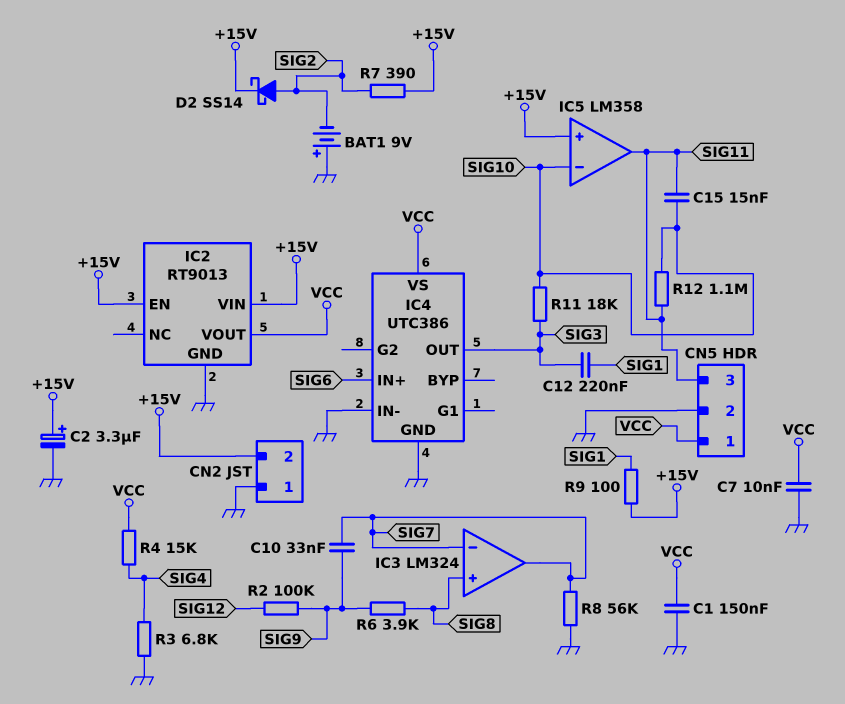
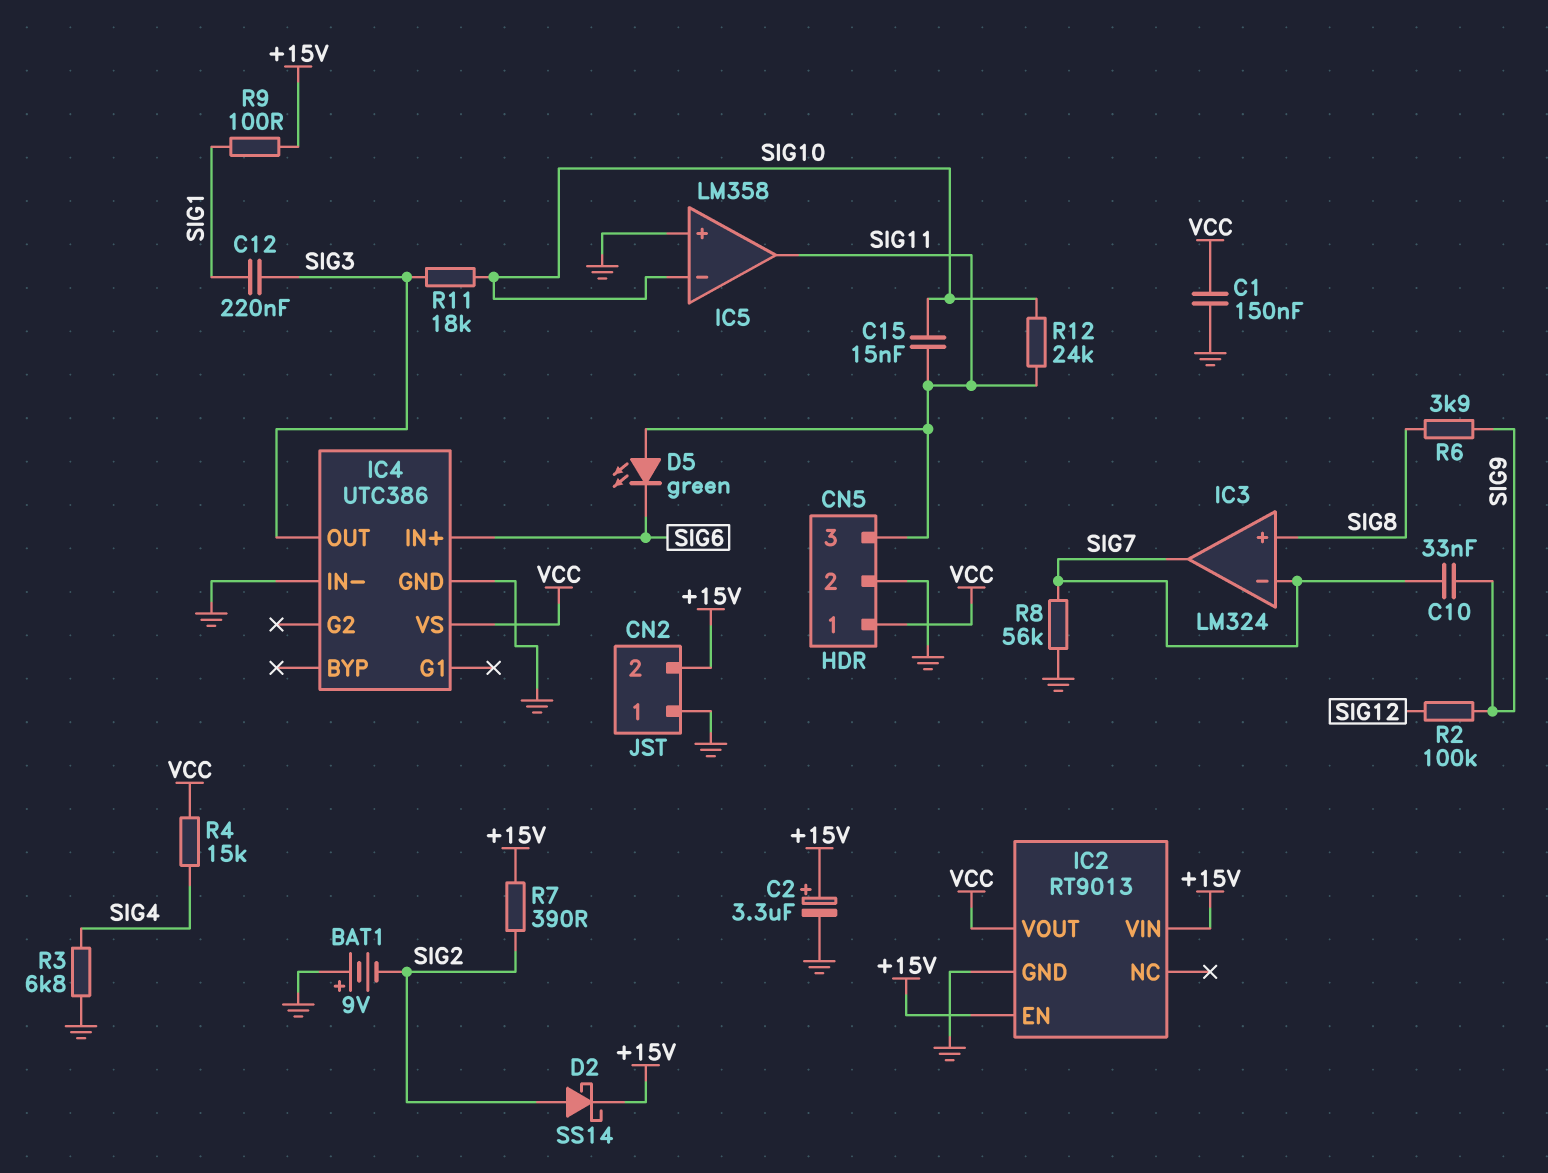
C7: 10nF (GND, VCC) -> none
D5: none -> LED green (A SIG11, K SIG6)
IC5 pin in+: +15V -> GND
R12: 1.1M (SIG10, SIG11) -> 24k (SIG10, SIG11)

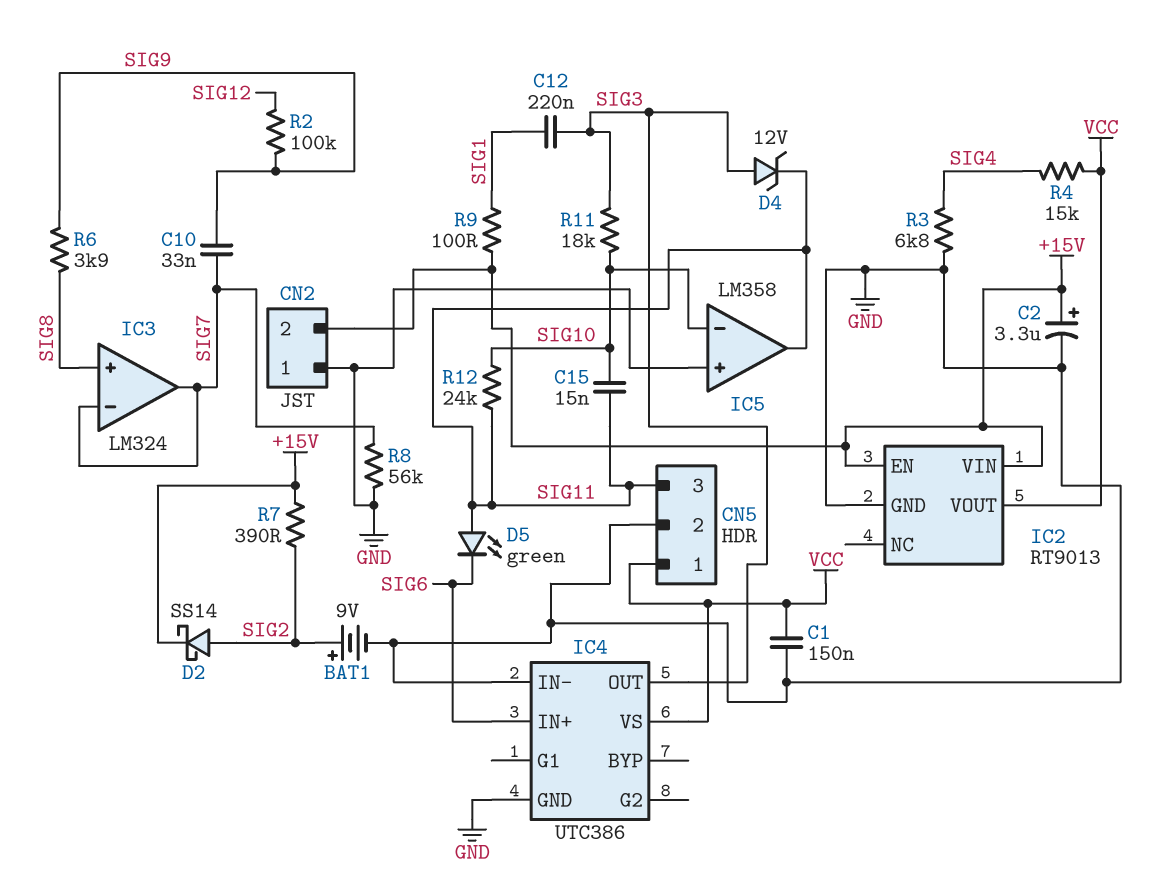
BAT1: 9V (plus GND, minus SIG2) -> 9V (plus SIG2, minus GND)
D4: none -> zener 12V (A SIG3, K SIG11)

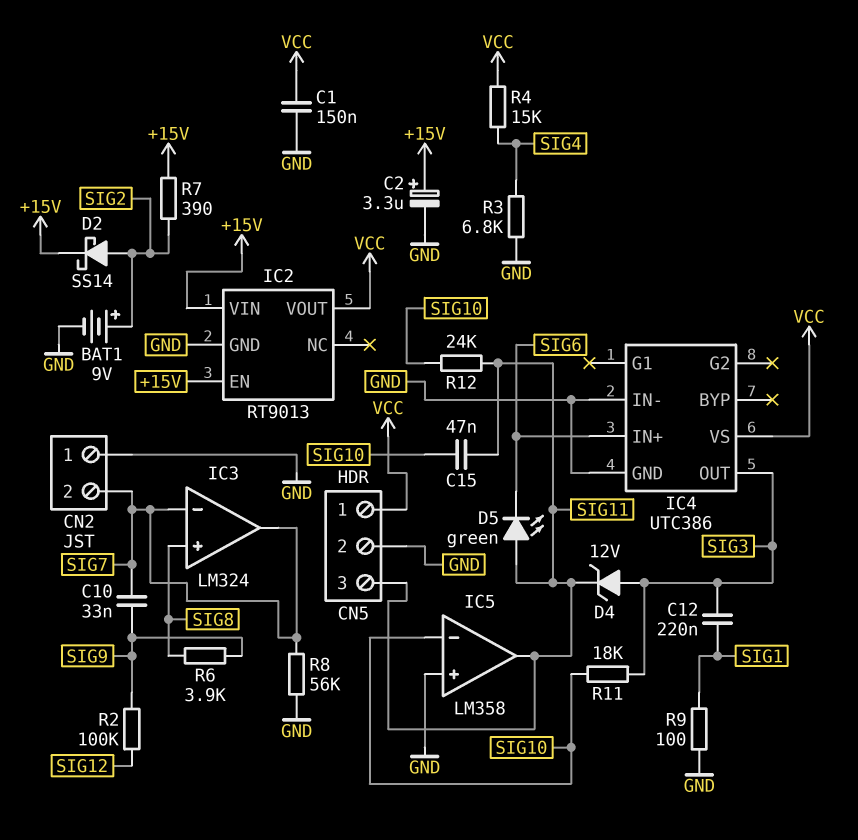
C15: 15nF (SIG10, SIG11) -> 47nF (SIG10, SIG11)
CN2 pin 2: +15V -> SIG7
R9: 100 (+15V, SIG1) -> 100 (GND, SIG1)

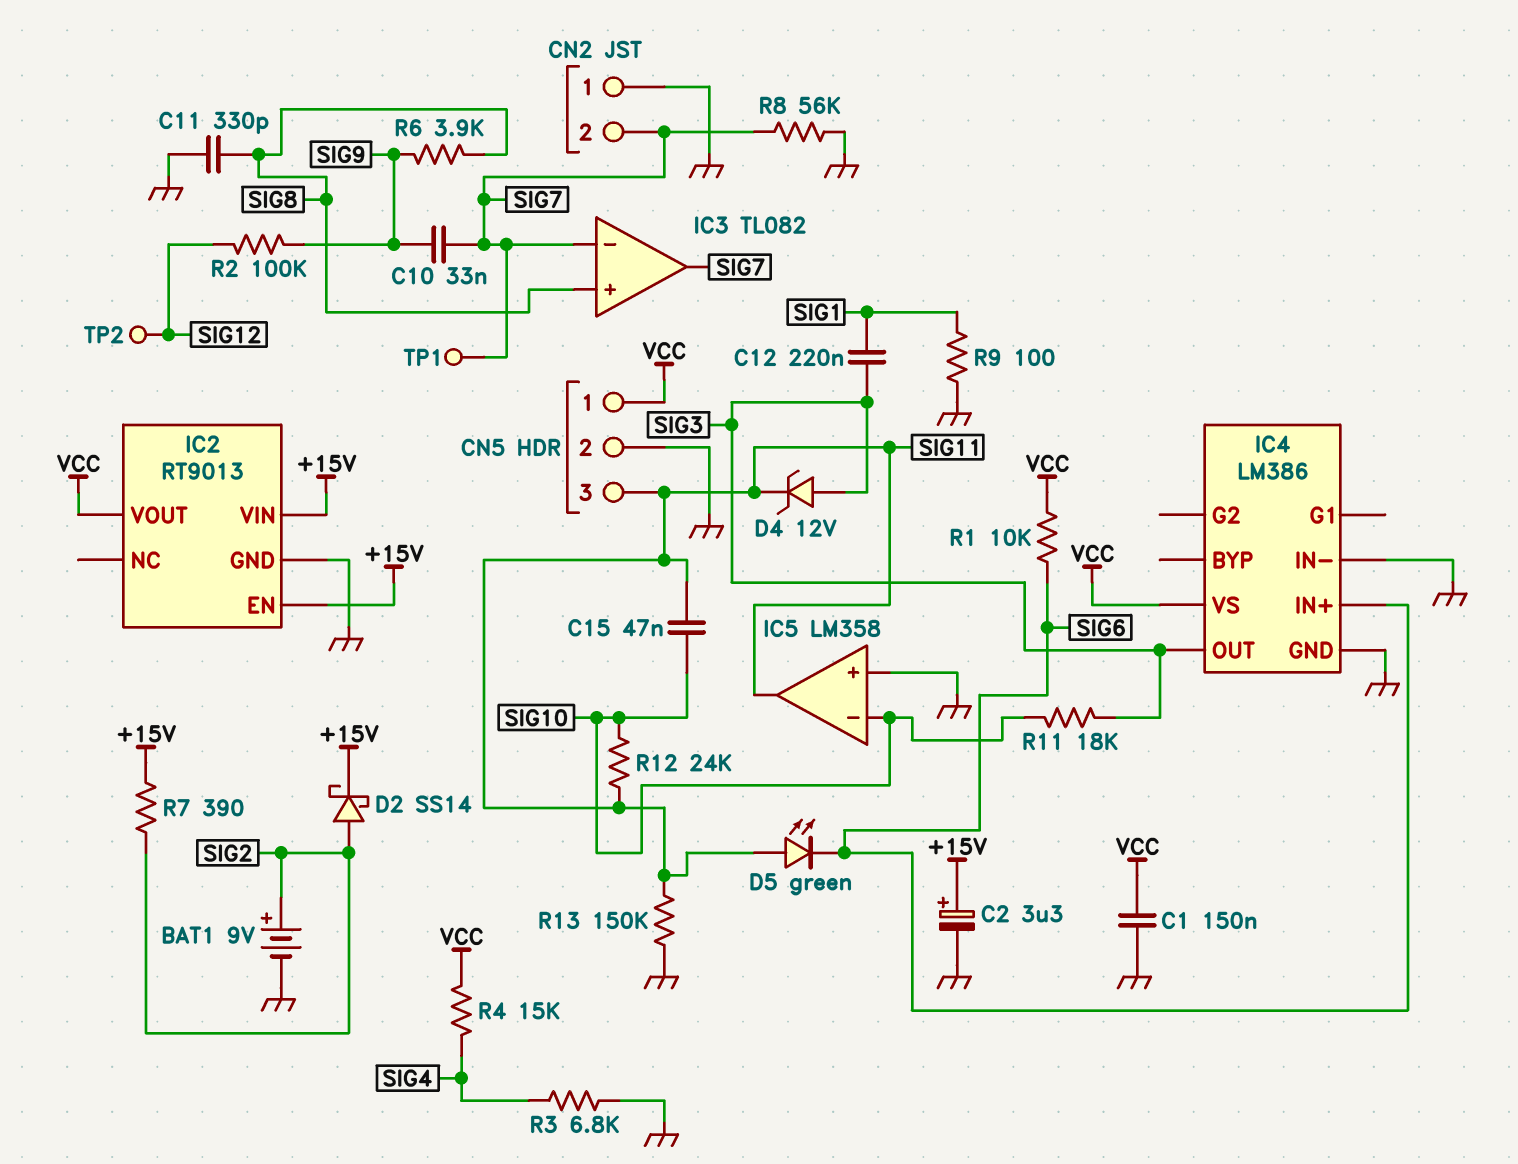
C11: none -> 330pF (GND, SIG8)
IC3: LM324 -> TL082
IC4: UTC386 -> LM386
R1: none -> 10k (SIG6, VCC)
R13: none -> 150k (GND, SIG11)
TP1: none -> test point (SIG7)
TP2: none -> test point (SIG12)

